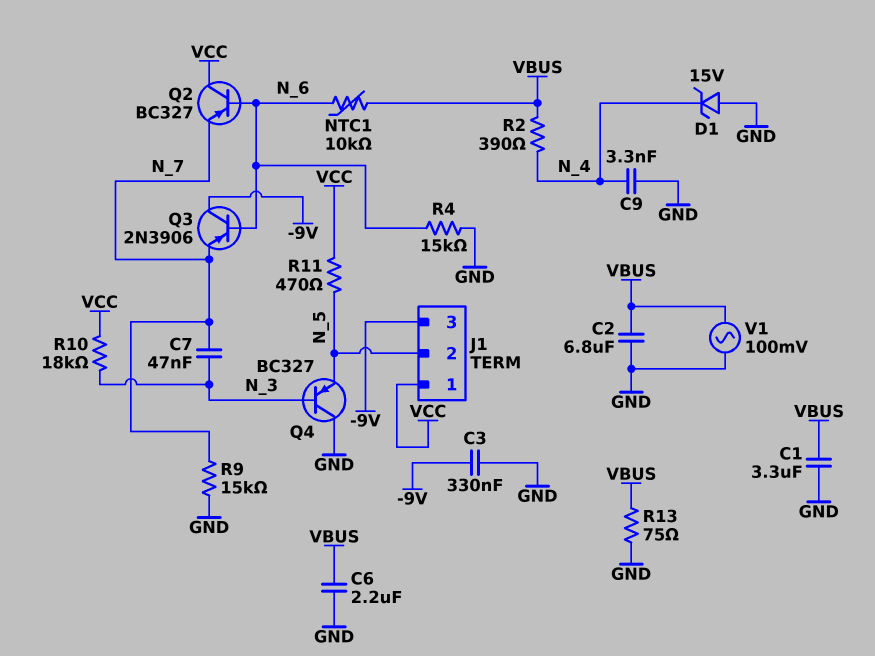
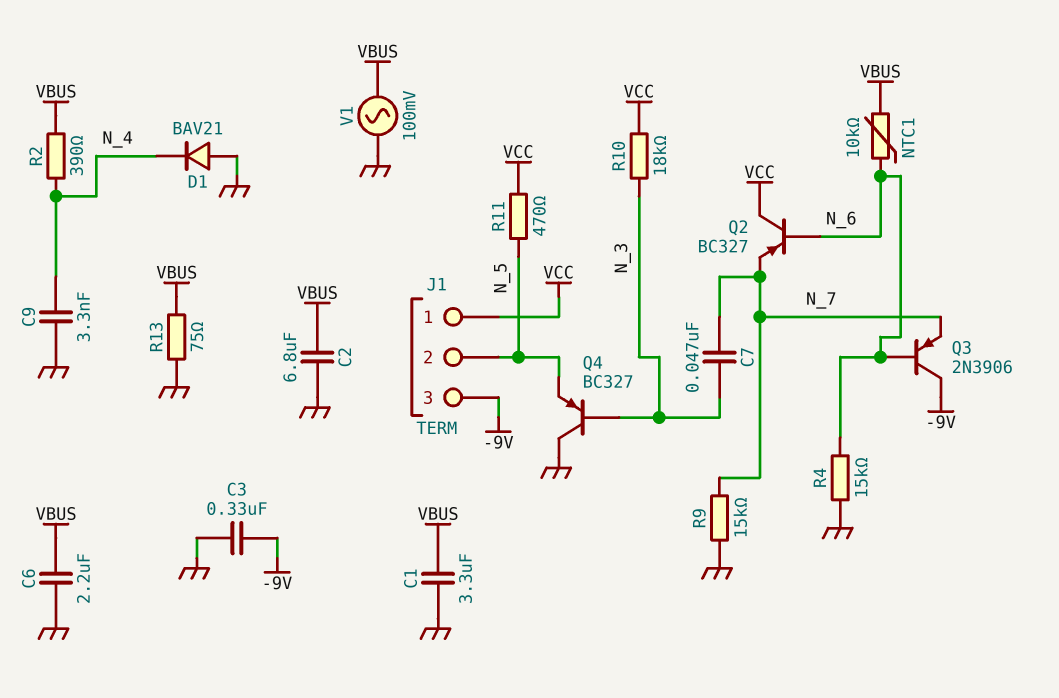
D1: zener 15V (A GND, K N_4) -> diode BAV21 (A GND, K N_4)

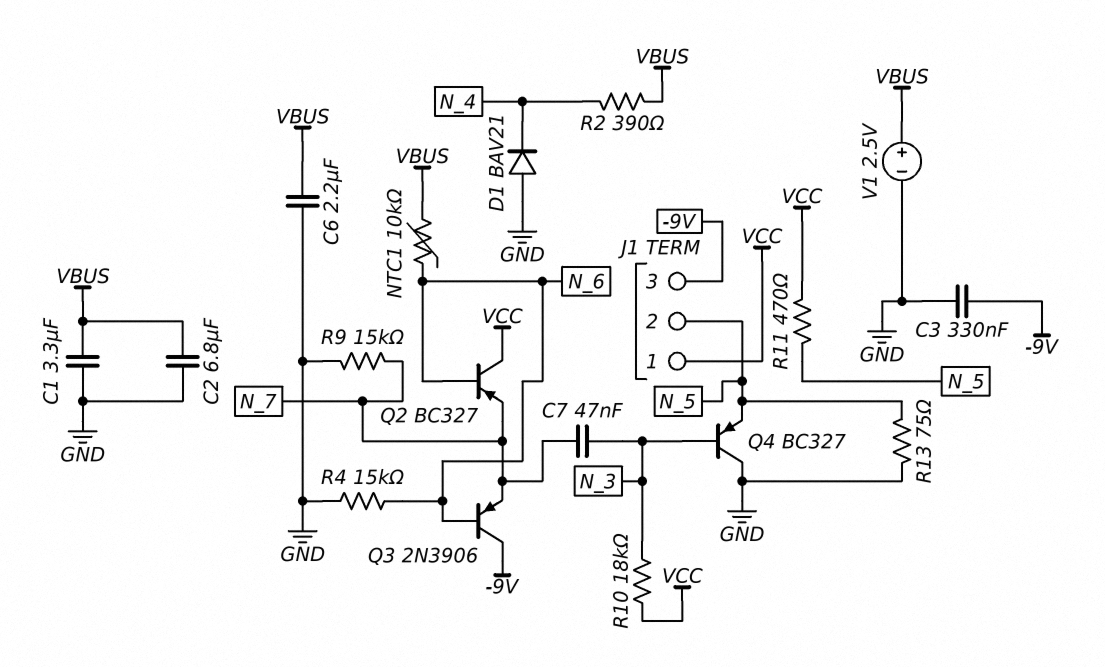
C9: 3.3nF (GND, N_4) -> none
R13: 75 (GND, VBUS) -> 75 (GND, N_5)
V1: AC 100mV (GND, VBUS) -> 2.5V (plus VBUS, minus GND)

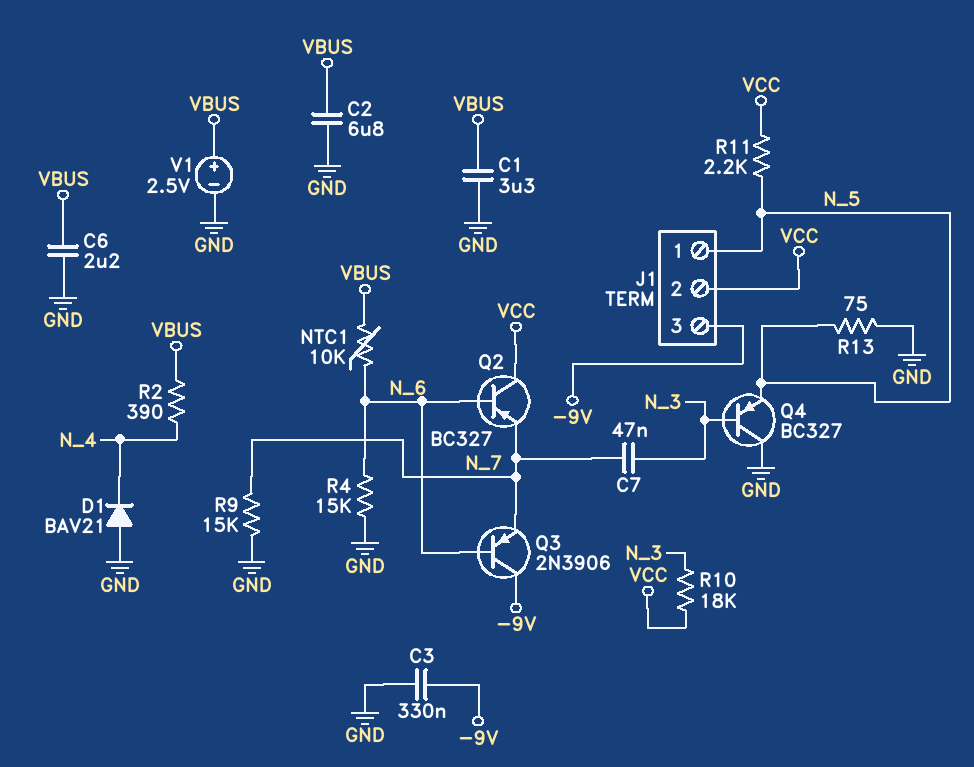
J1 pin 1: VCC -> N_5
J1 pin 2: N_5 -> VCC
R11: 470 (N_5, VCC) -> 2.2k (N_5, VCC)

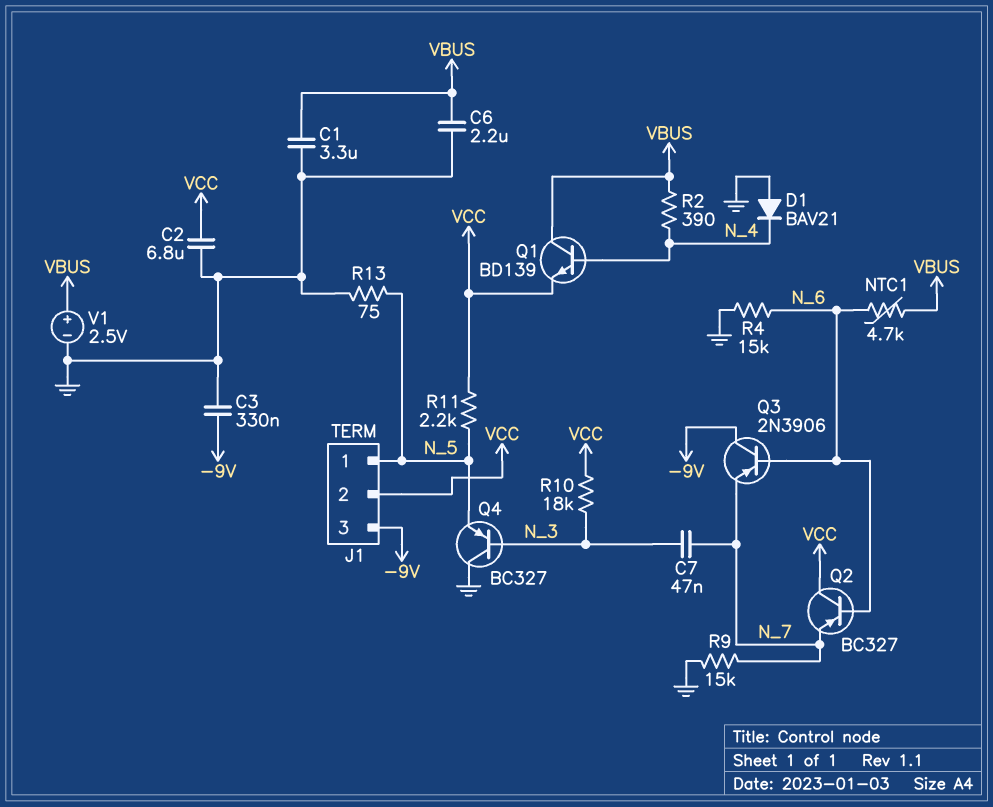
C2: 6.8uF (GND, VBUS) -> 6.8uF (GND, VCC)
NTC1: 10k (N_6, VBUS) -> 4.7k (N_6, VBUS)
Q1: none -> NPN BD139 (B N_4, C VBUS, E VCC)

